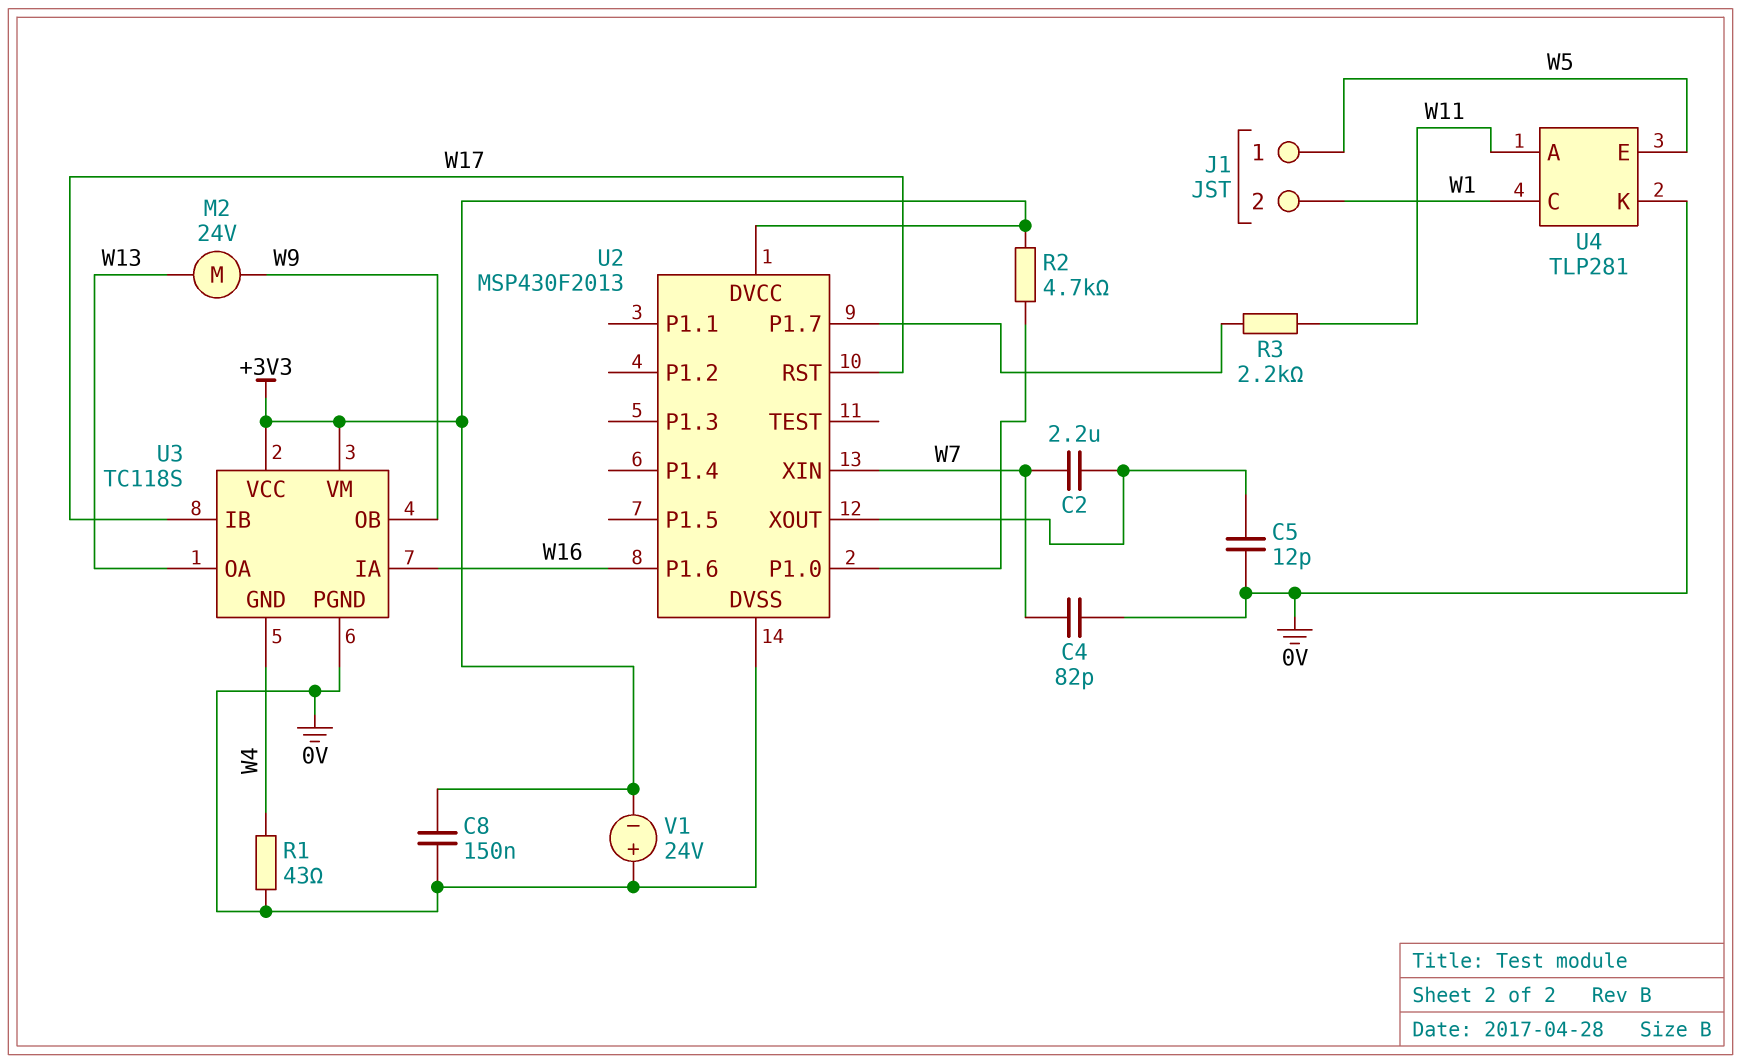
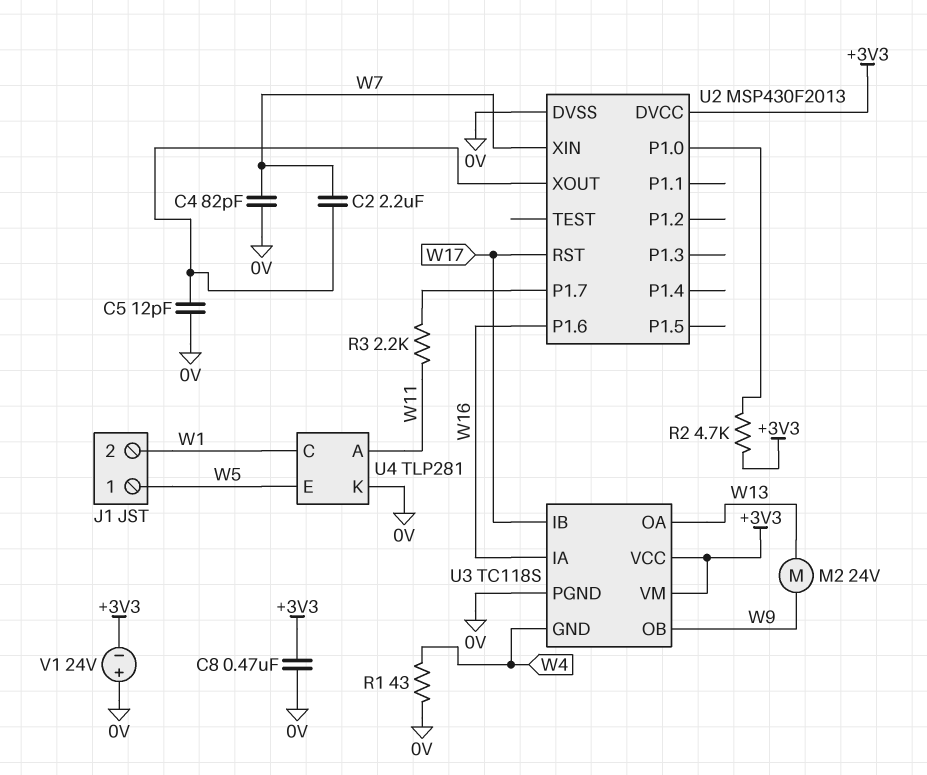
C8: 150nF (+3V3, 0V) -> 470nF (+3V3, 0V)

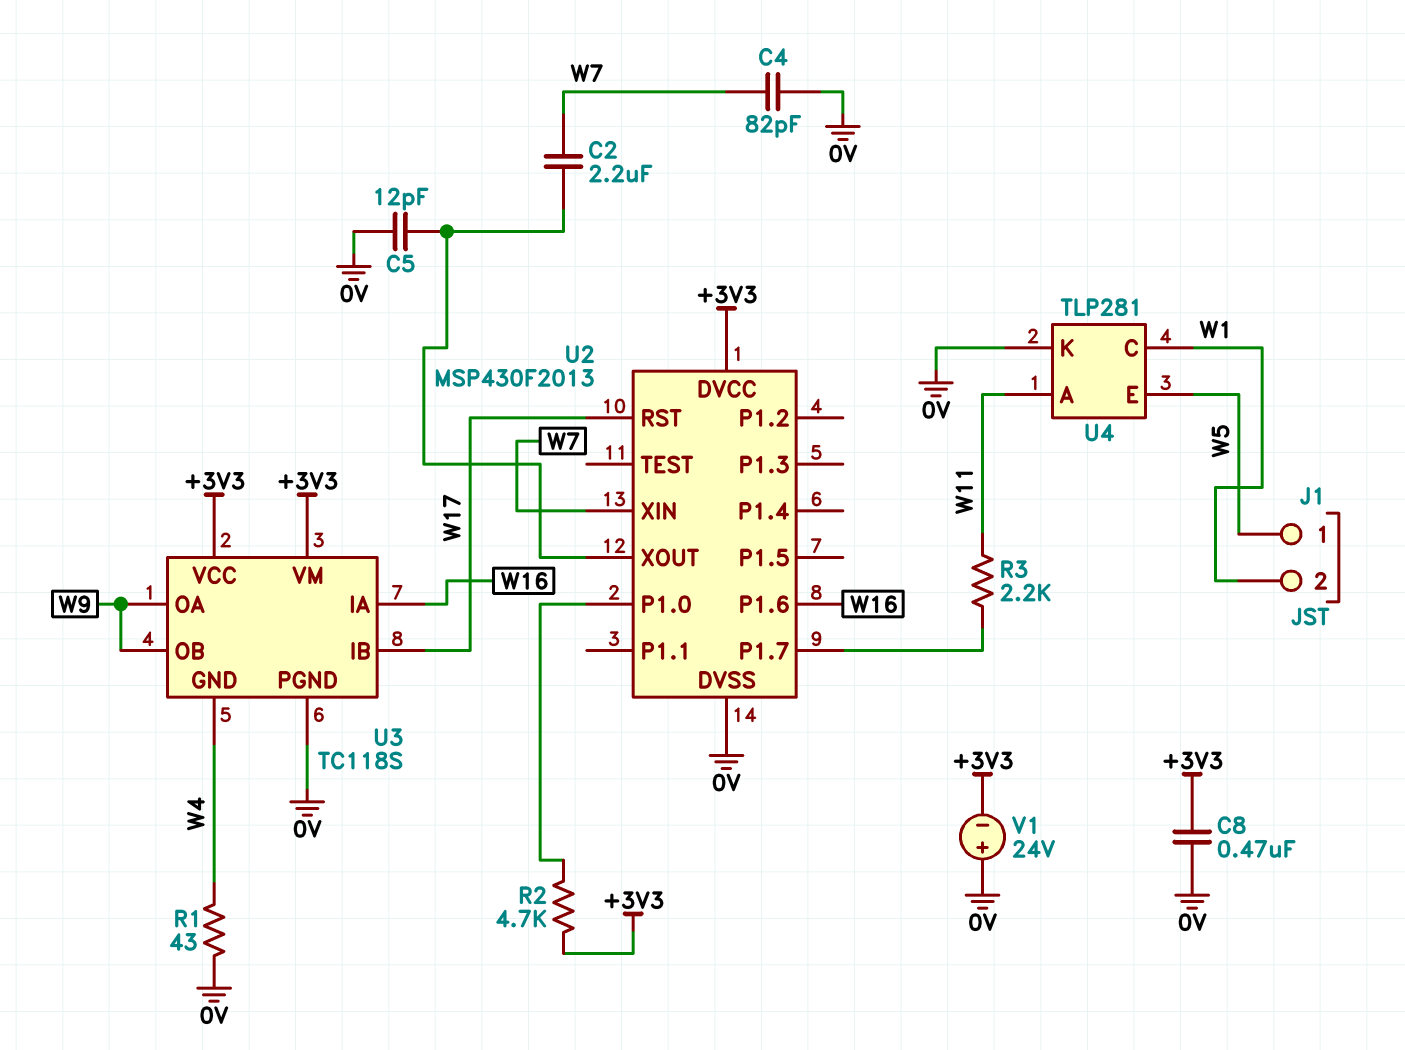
M2: motor 24V (W9, W13) -> none
U3 pin OA: W13 -> W9

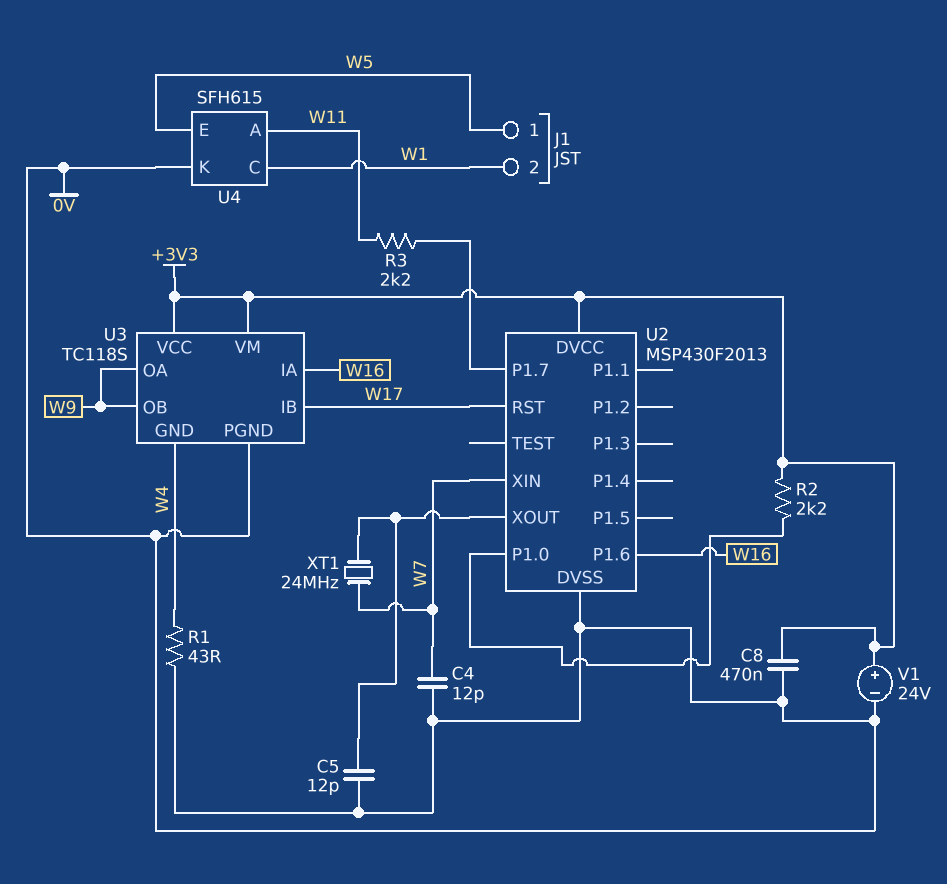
C2: 2.2uF (U2/XOUT, W7) -> none
C4: 82pF (0V, W7) -> 12pF (0V, W7)
R2: 4.7k (+3V3, U2/P1.0) -> 2.2k (+3V3, U2/P1.0)
U4: TLP281 -> SFH615
V1: 24V (plus 0V, minus +3V3) -> 24V (plus +3V3, minus 0V)
XT1: none -> 24MHz (U2/XOUT, W7)

